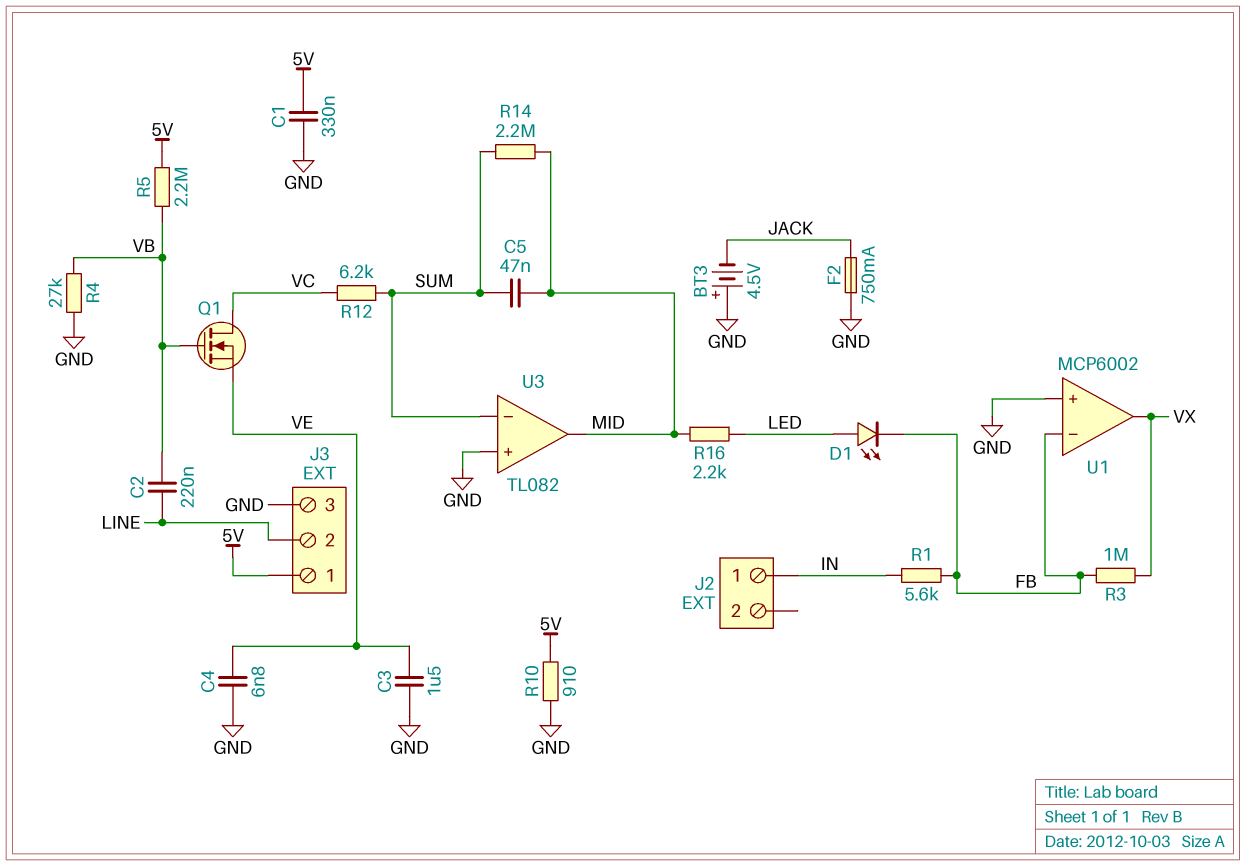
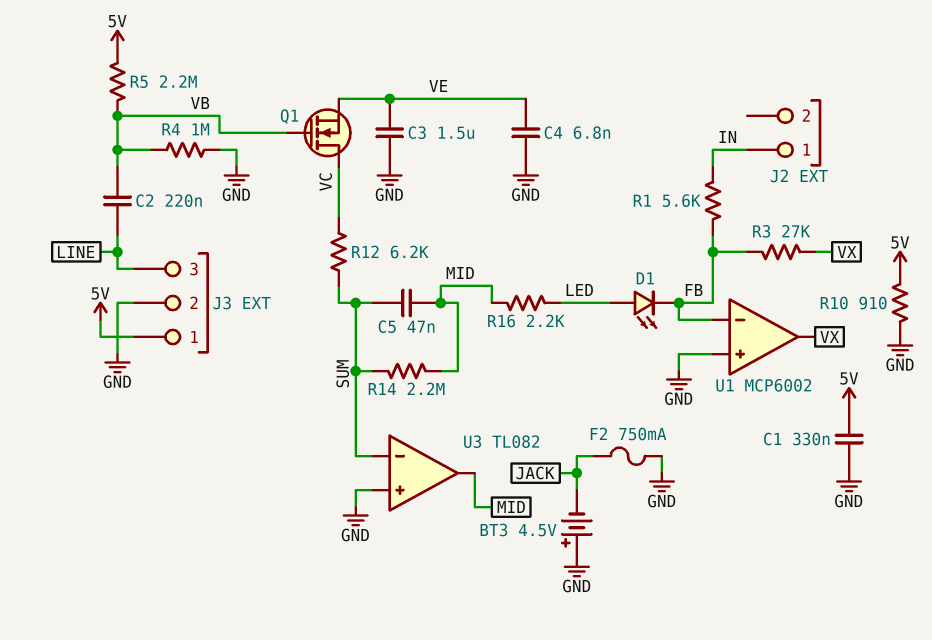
J3 pin 2: LINE -> GND
J3 pin 3: GND -> LINE
R3: 1M (FB, VX) -> 27k (FB, VX)
R4: 27k (GND, VB) -> 1M (GND, VB)

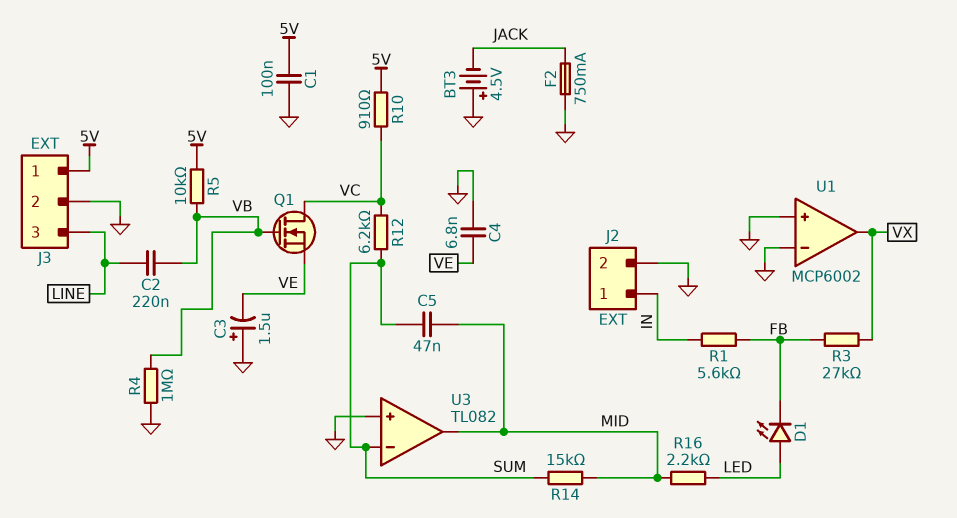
C1: 330nF (5V, GND) -> 100nF (5V, GND)
C3: 1.5uF (GND, VE) -> 1.5uF (plus GND, minus VE)
J2 pin 2: none -> GND
R5: 2.2M (5V, VB) -> 10k (5V, VB)
R10: 910 (5V, GND) -> 910 (5V, VC)
R14: 2.2M (MID, SUM) -> 15k (MID, SUM)
U1 pin in-: FB -> GND

